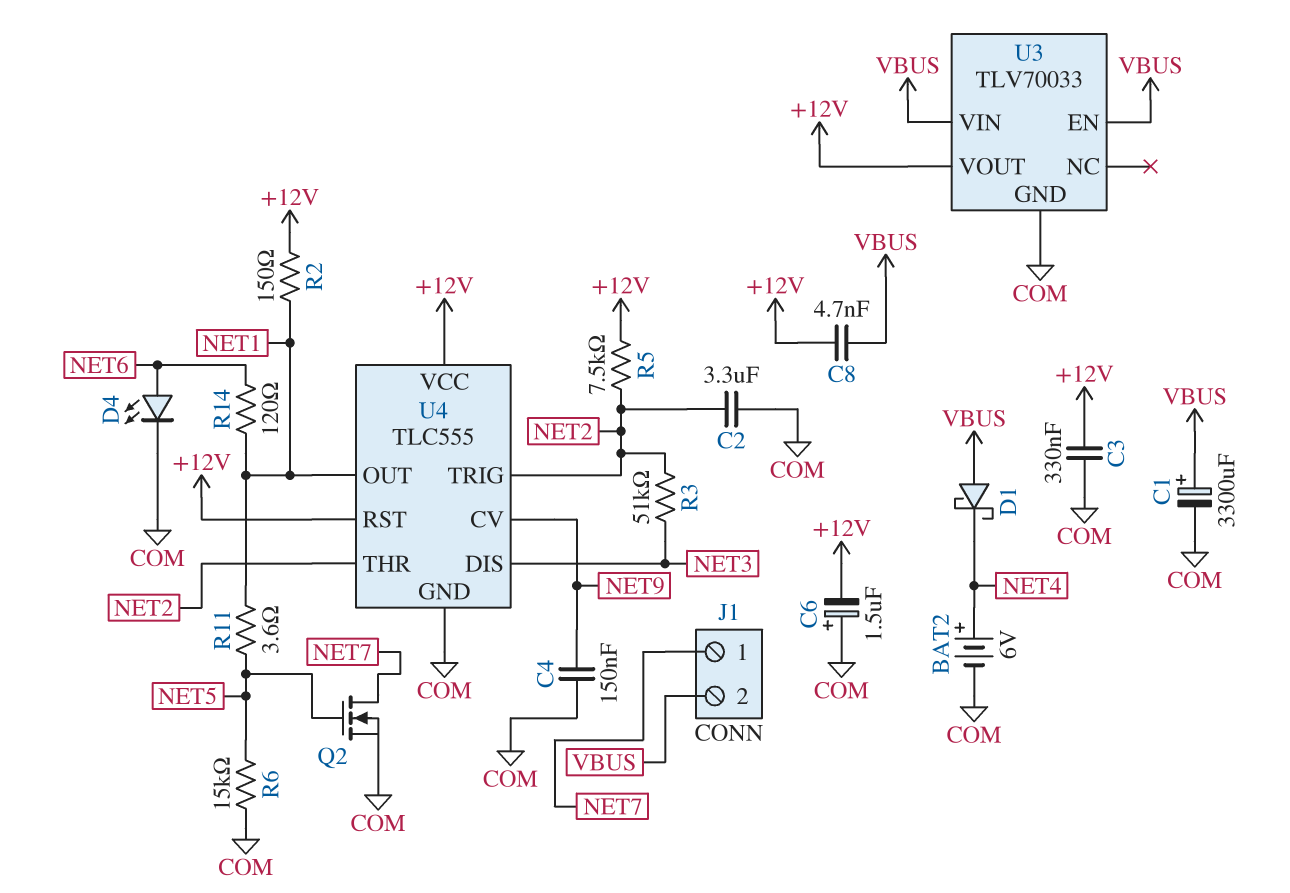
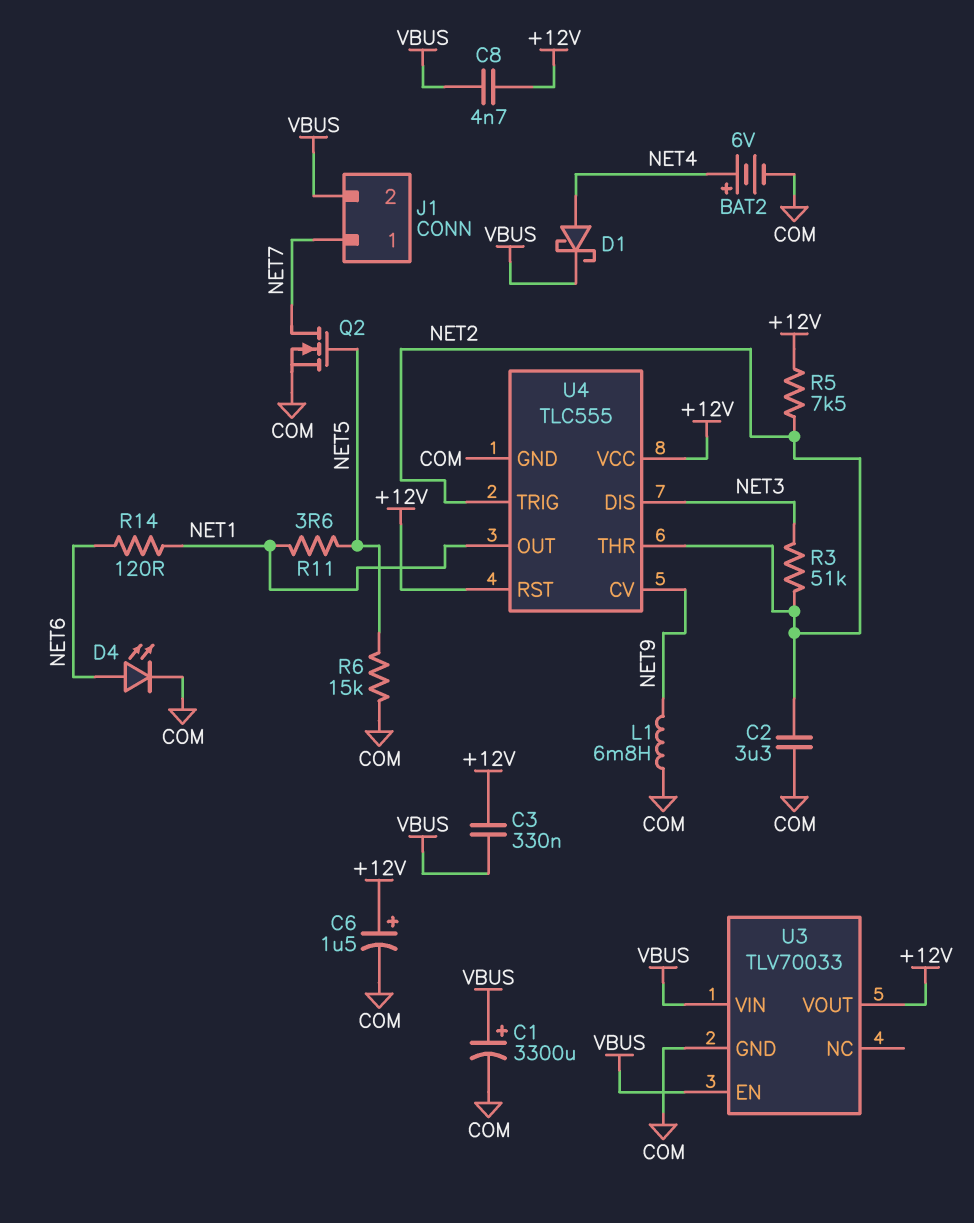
C3: 330nF (+12V, COM) -> 330nF (+12V, VBUS)
C4: 150nF (COM, NET9) -> none
C6: 1.5uF (plus COM, minus +12V) -> 1.5uF (plus +12V, minus COM)
D1: schottky (A VBUS, K NET4) -> schottky (A NET4, K VBUS)
L1: none -> 6.8mH (COM, NET9)
R2: 150 (+12V, NET1) -> none

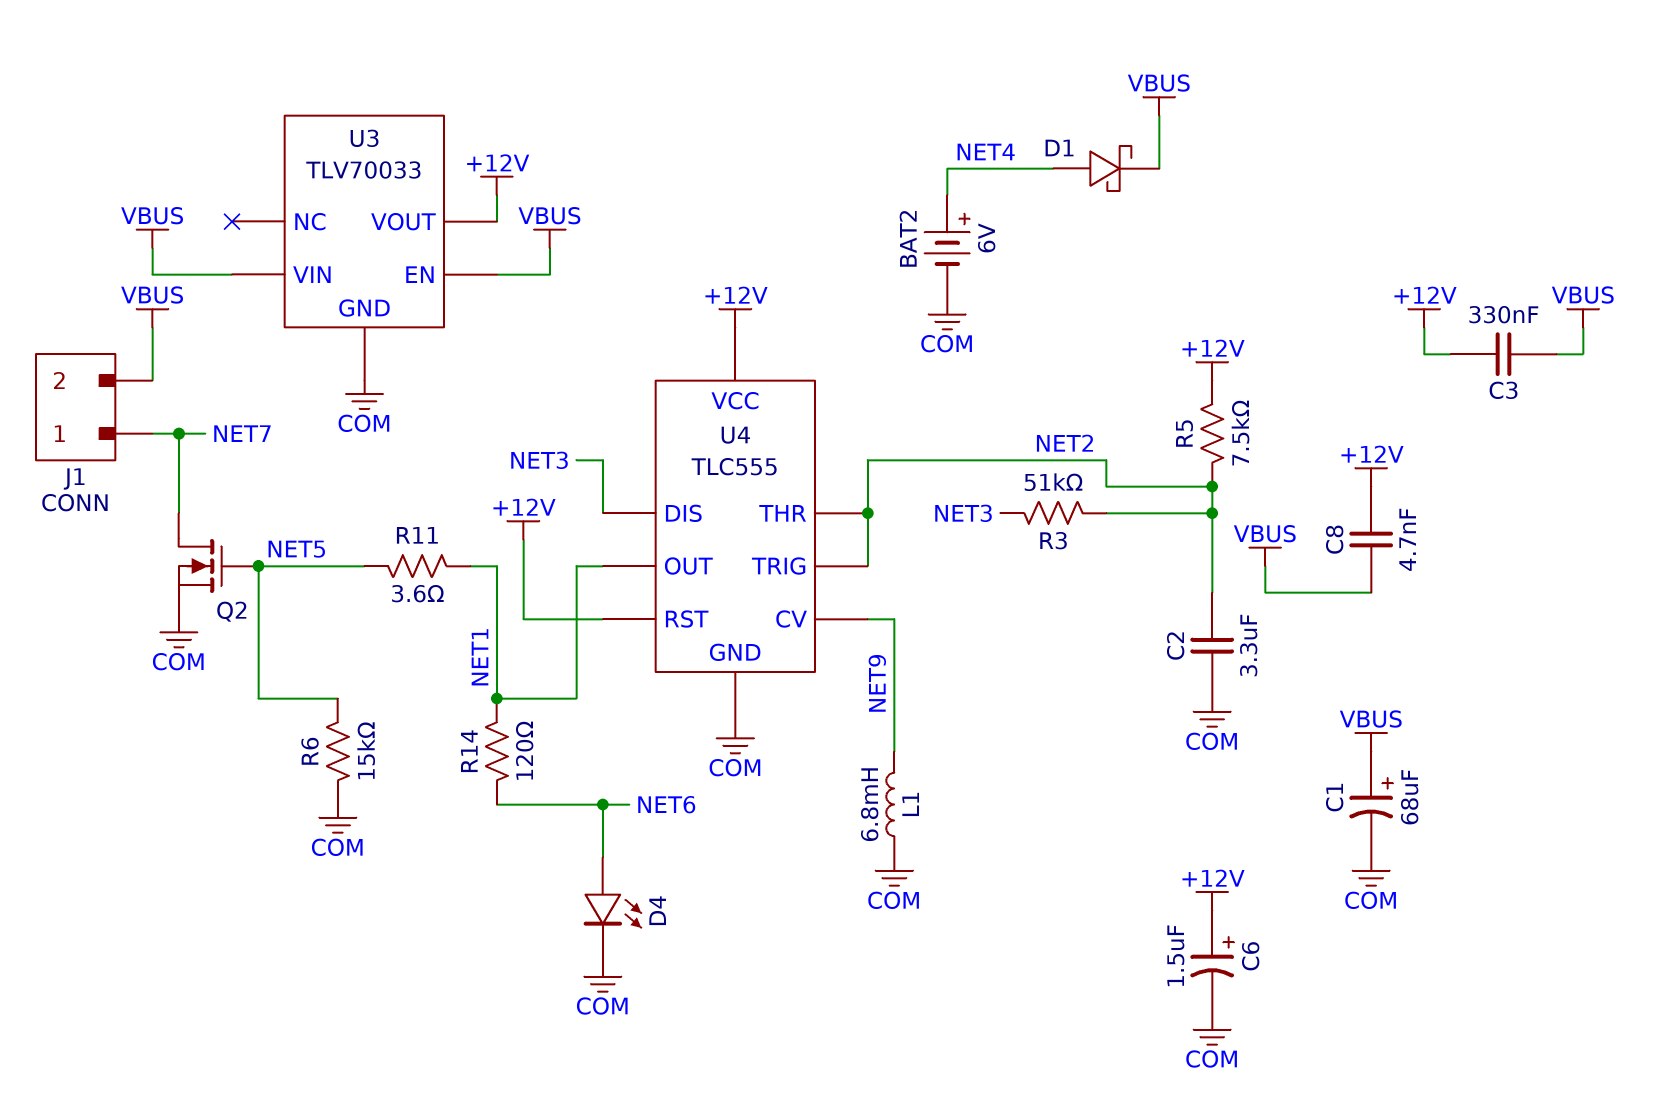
C1: 3300uF (plus VBUS, minus COM) -> 68uF (plus VBUS, minus COM)

